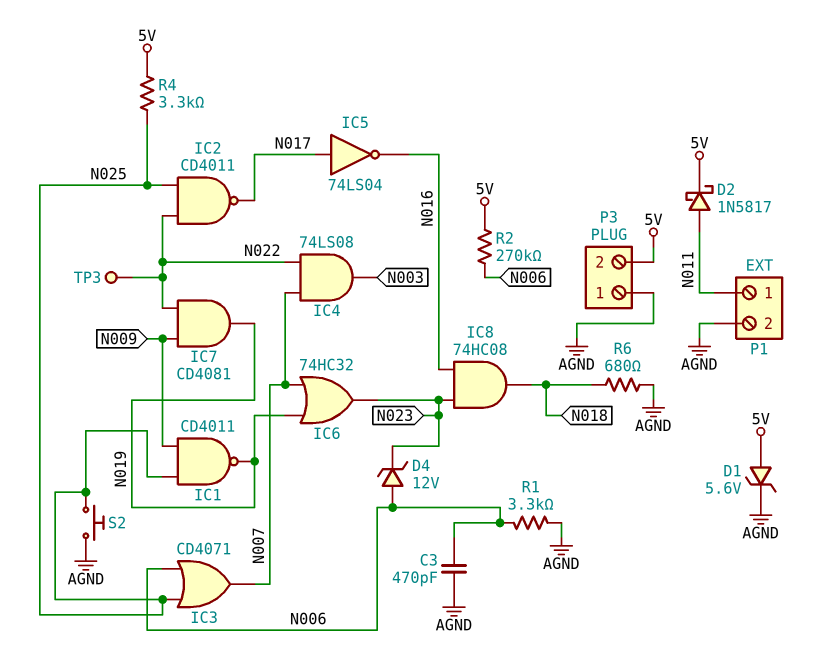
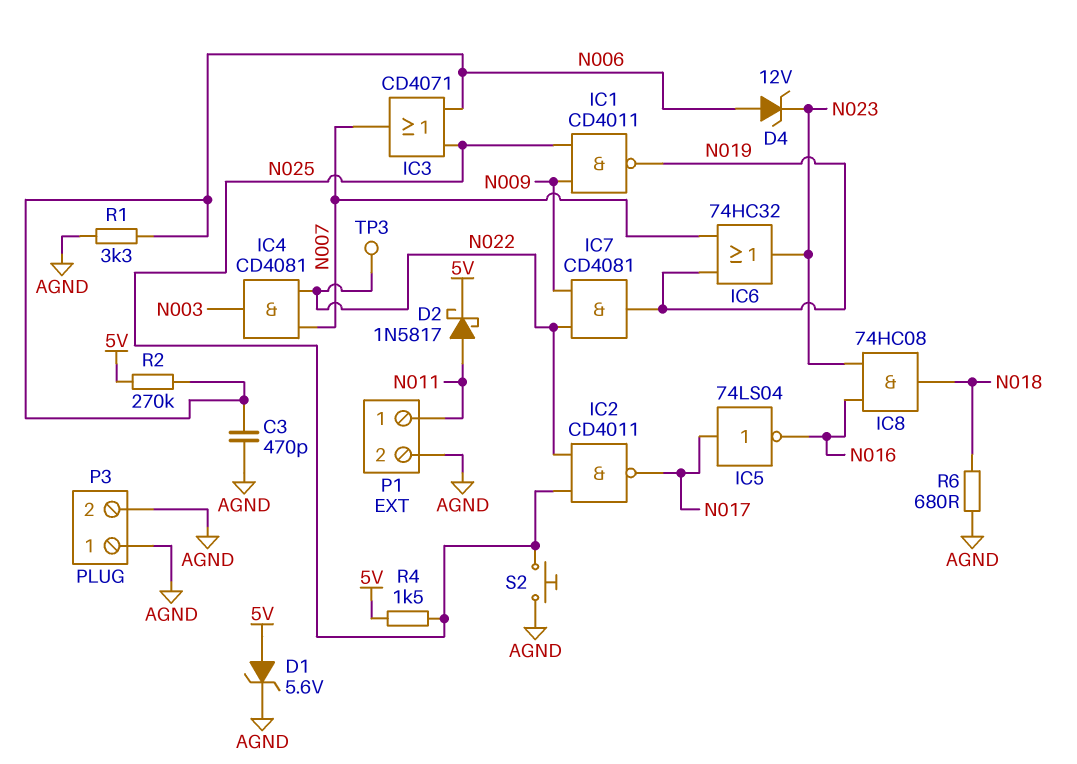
IC4: AND 74LS08 (in N007, in N022, out N003) -> AND CD4081 (in N007, in N022, out N003)
P3 pin 2: 5V -> AGND
R4: 3.3k (5V, N025) -> 1.5k (5V, N025)

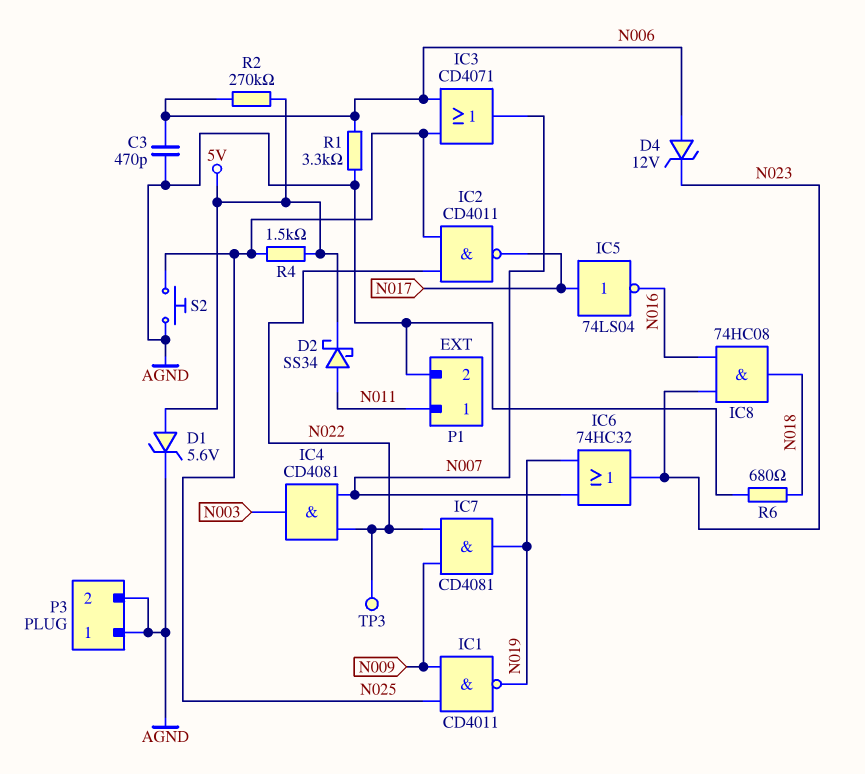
D2: schottky 1N5817 (A N011, K 5V) -> schottky SS34 (A N011, K 5V)

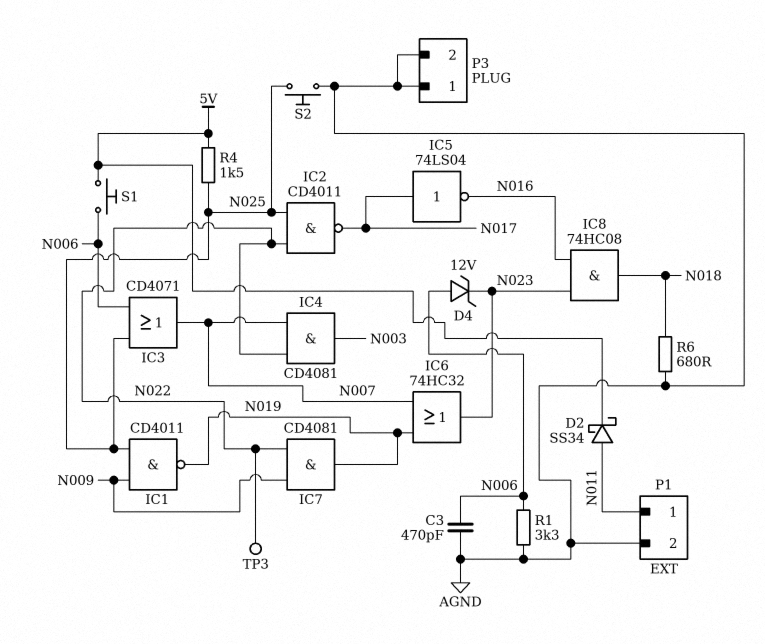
D1: zener 5.6V (A 5V, K AGND) -> none
R2: 270k (5V, N006) -> none
S1: none -> button (5V, N006)

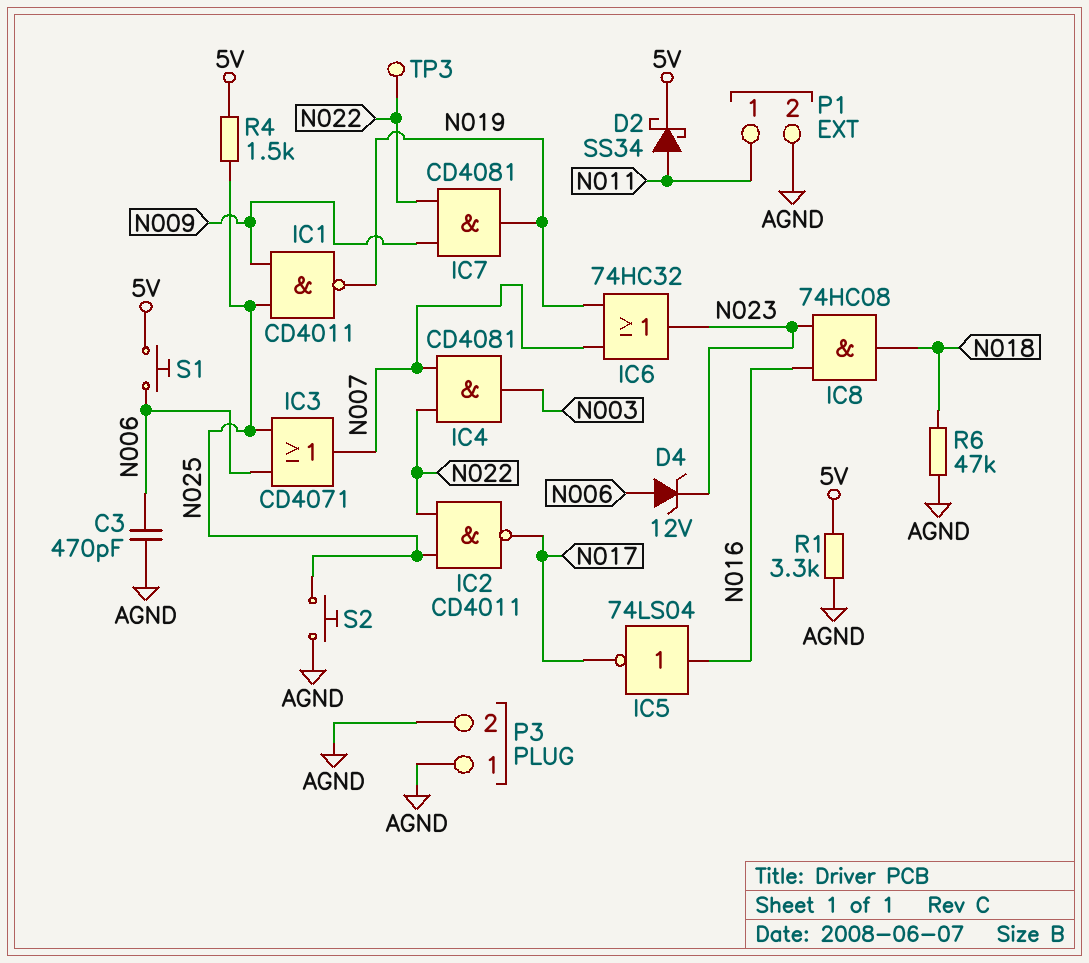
IC5: NOT 74LS04 (in N017, out N016) -> NOT 74LS04 (in N016, out N017)
R1: 3.3k (AGND, N006) -> 3.3k (5V, AGND)
R6: 680 (AGND, N018) -> 47k (AGND, N018)

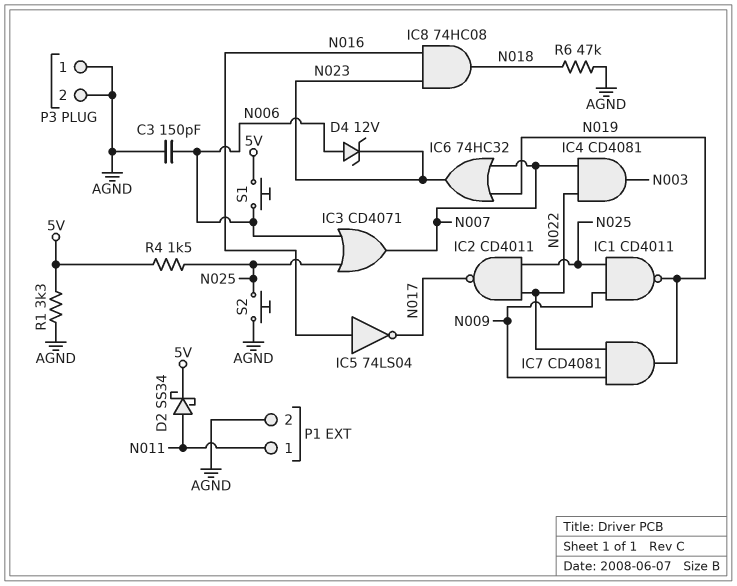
C3: 470pF (AGND, N006) -> 150pF (AGND, N006)
TP3: test point (N022) -> none

